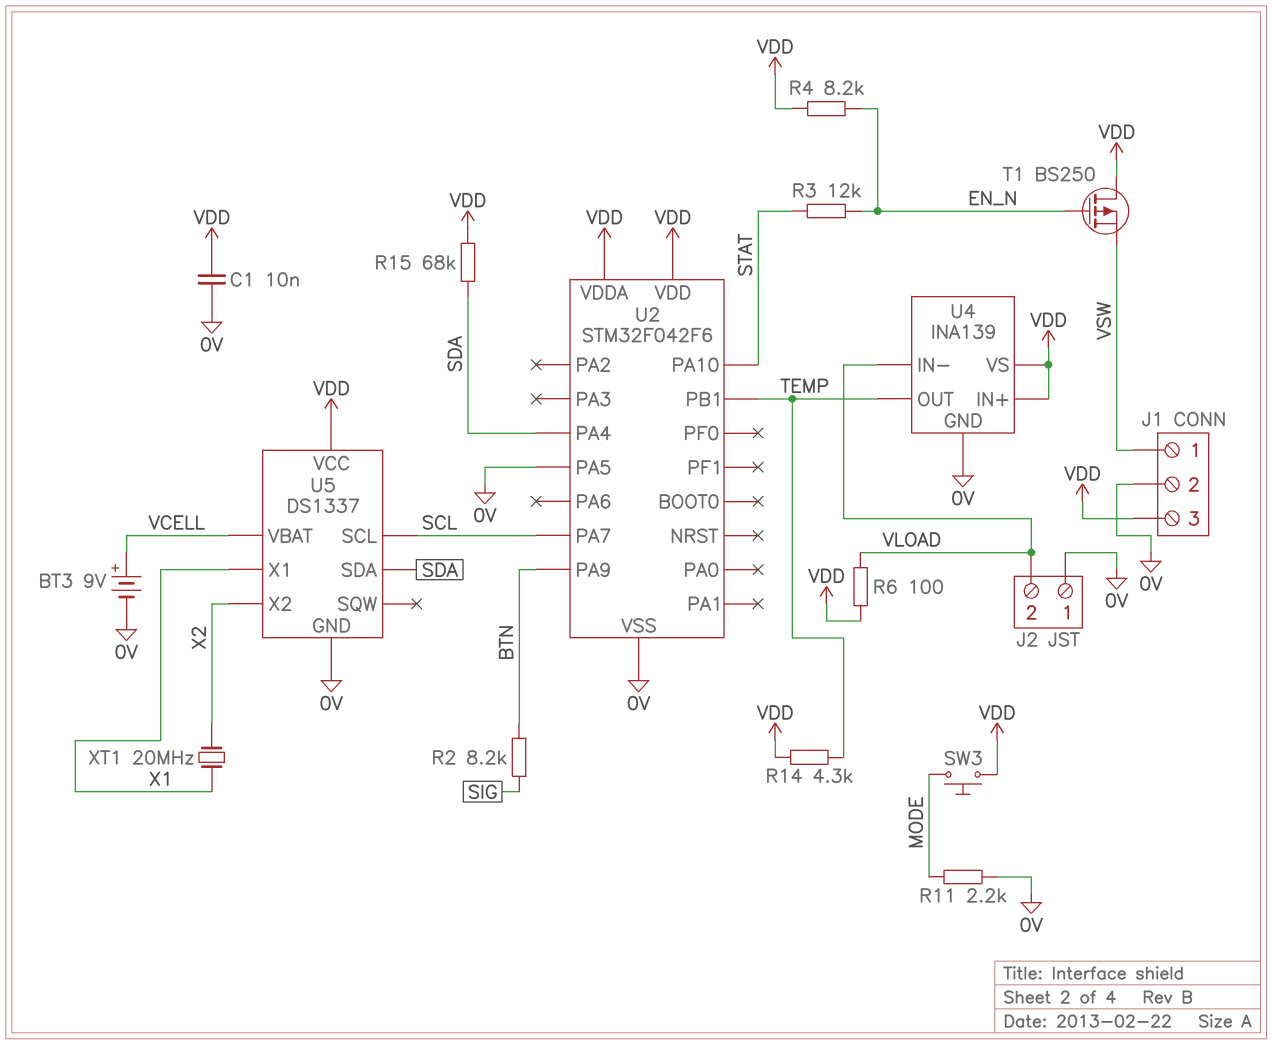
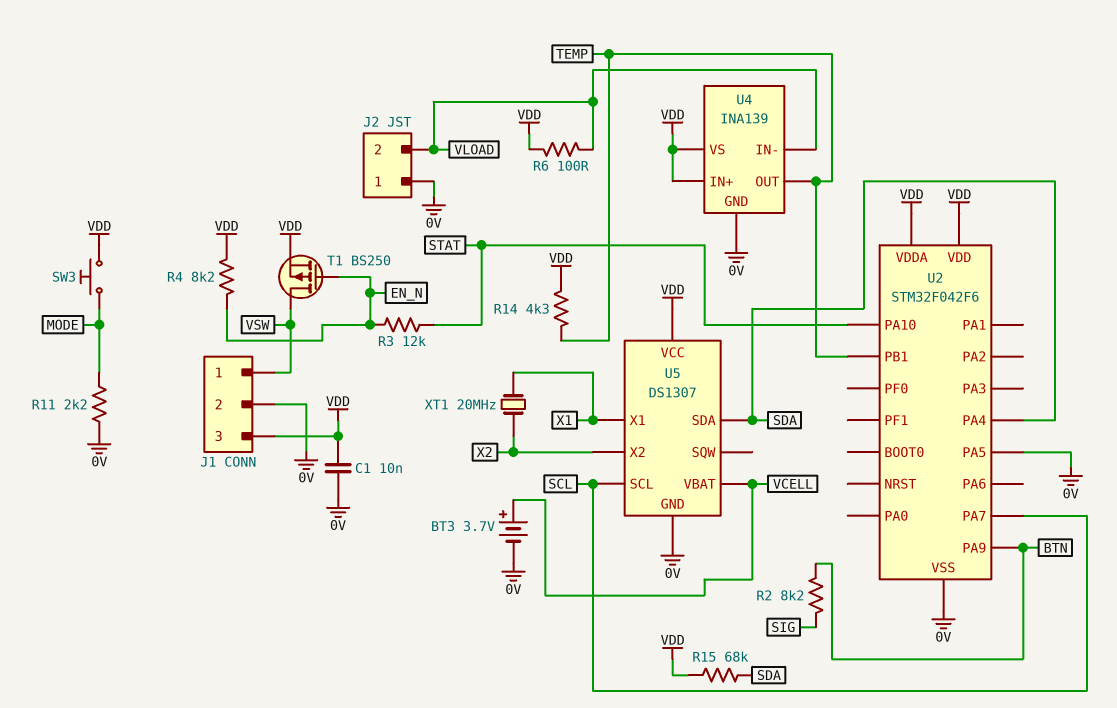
BT3: 9V (plus VCELL, minus 0V) -> 3.7V (plus VCELL, minus 0V)
T1: PMOS BS250 (G EN_N, D VDD, S VSW) -> PMOS BS250 (G EN_N, D VSW, S VDD)
U5: DS1337 -> DS1307

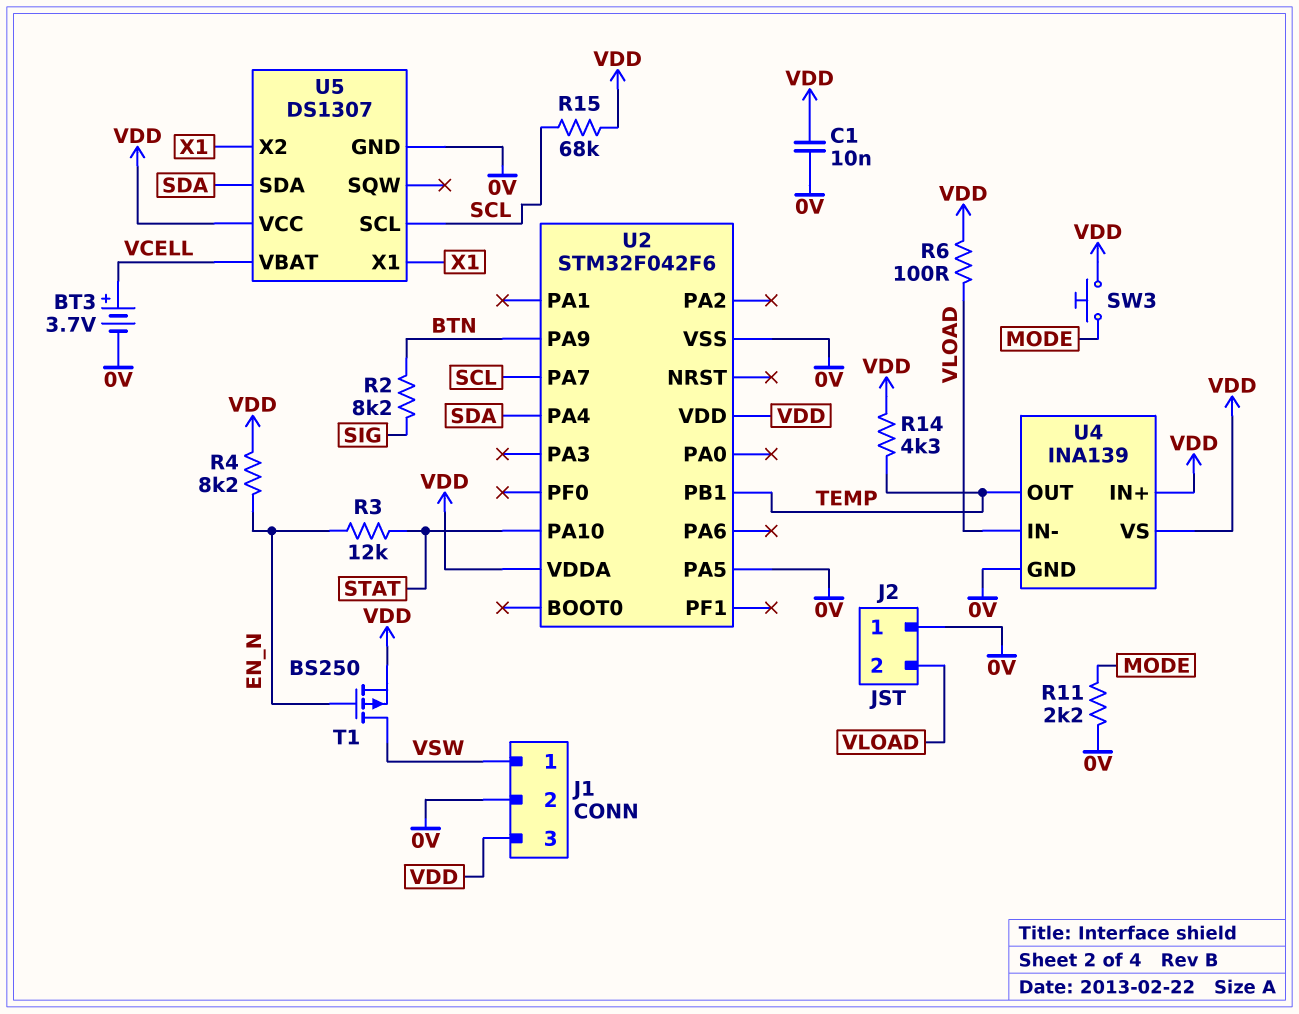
R15: 68k (SDA, VDD) -> 68k (SCL, VDD)
U5 pin X2: X2 -> X1
XT1: 20MHz (X1, X2) -> none

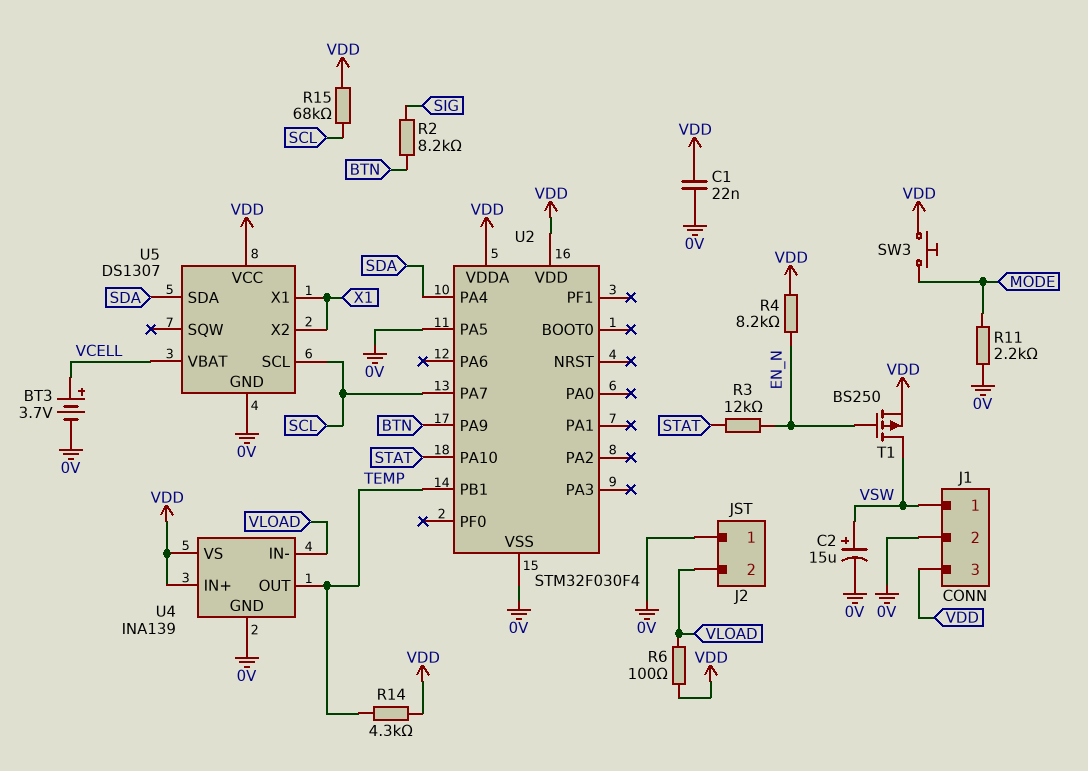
C1: 10nF (0V, VDD) -> 22nF (0V, VDD)
C2: none -> 15uF (plus VSW, minus 0V)
U2: STM32F042F6 -> STM32F030F4

